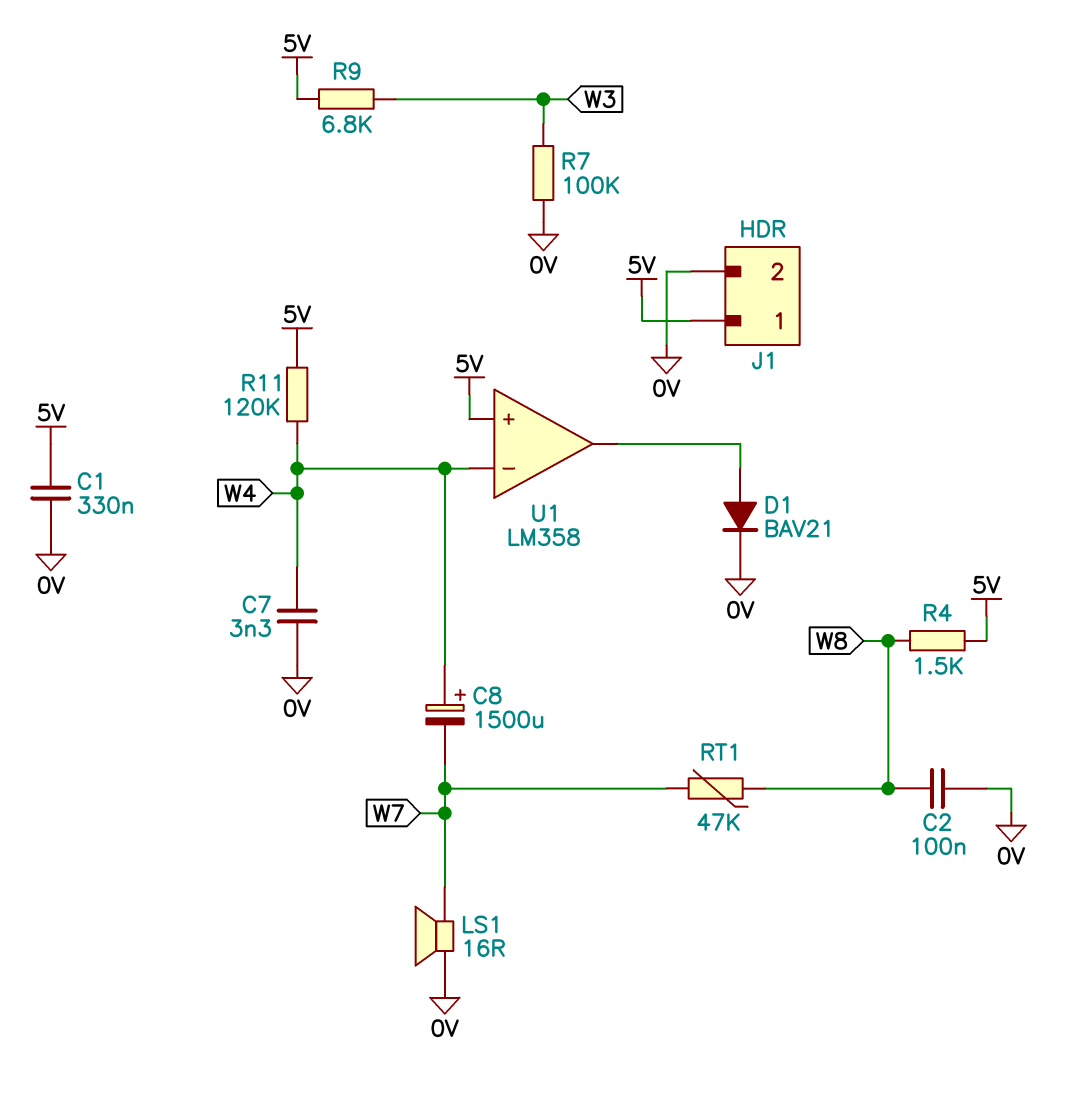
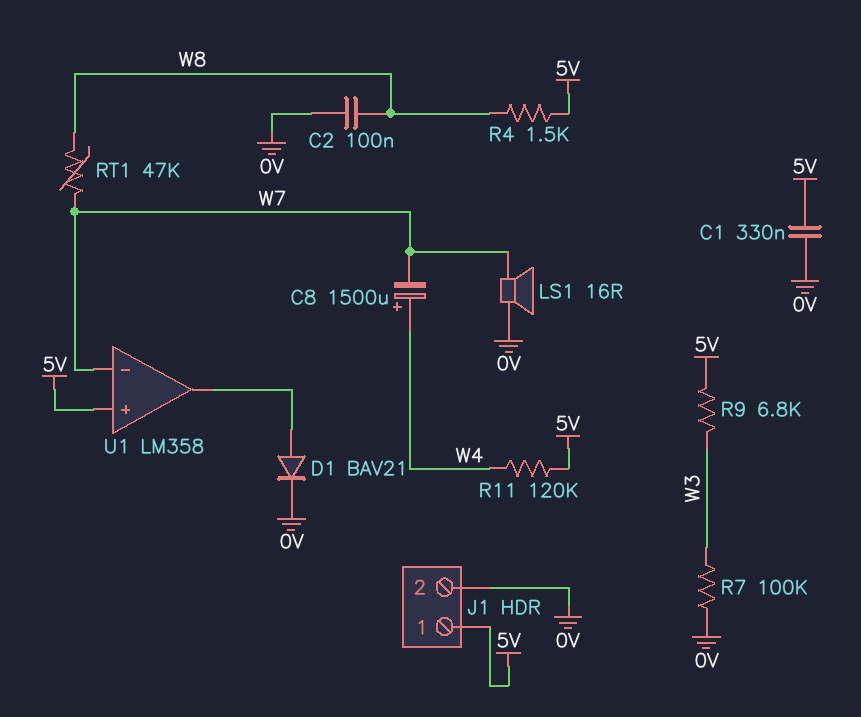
C7: 3.3nF (0V, W4) -> none
U1 pin in-: W4 -> W7

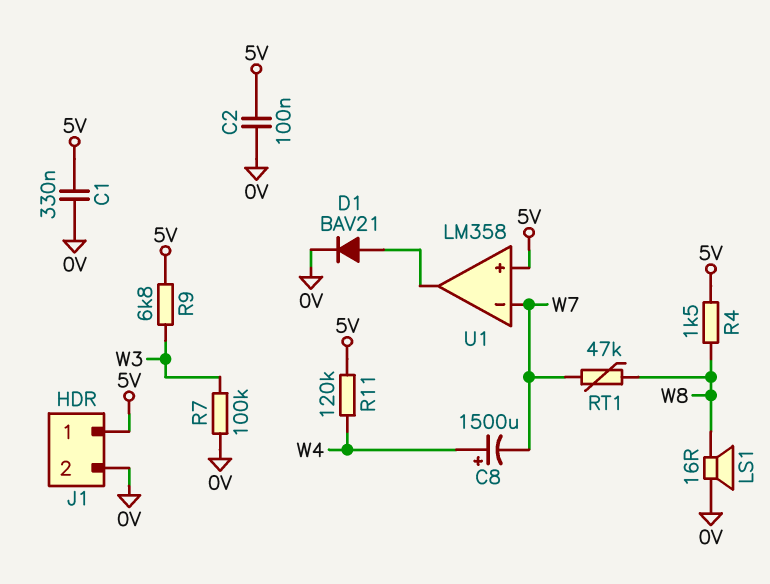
C2: 100nF (0V, W8) -> 100nF (0V, 5V)
LS1: speaker 16R (0V, W7) -> speaker 16R (0V, W8)

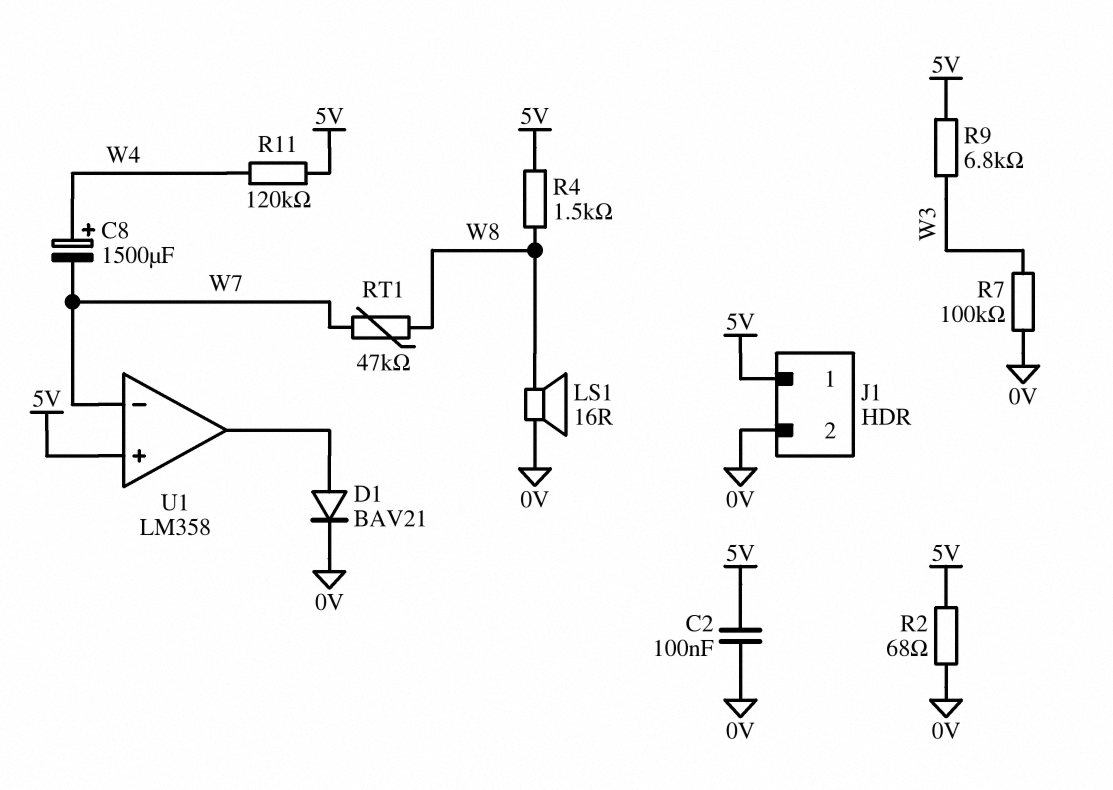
C1: 330nF (0V, 5V) -> none
R2: none -> 68 (0V, 5V)

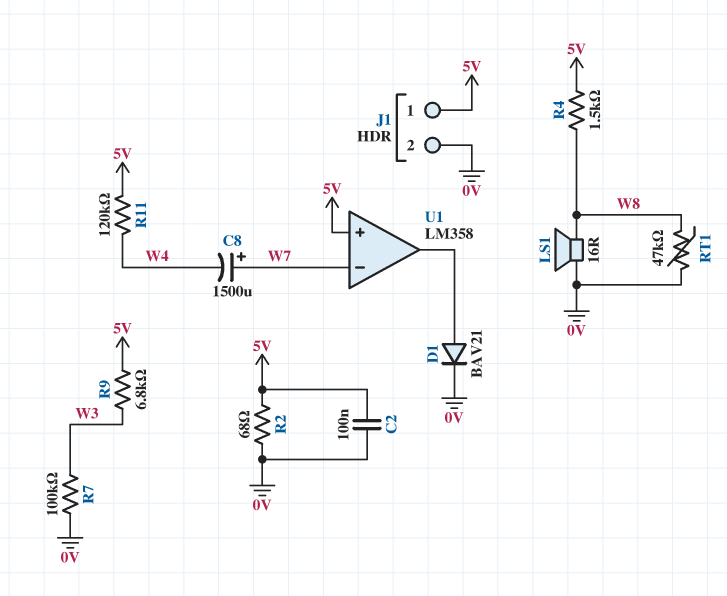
C8: 1500uF (plus W4, minus W7) -> 1500uF (plus W7, minus W4)
RT1: 47k (W7, W8) -> 47k (0V, W8)

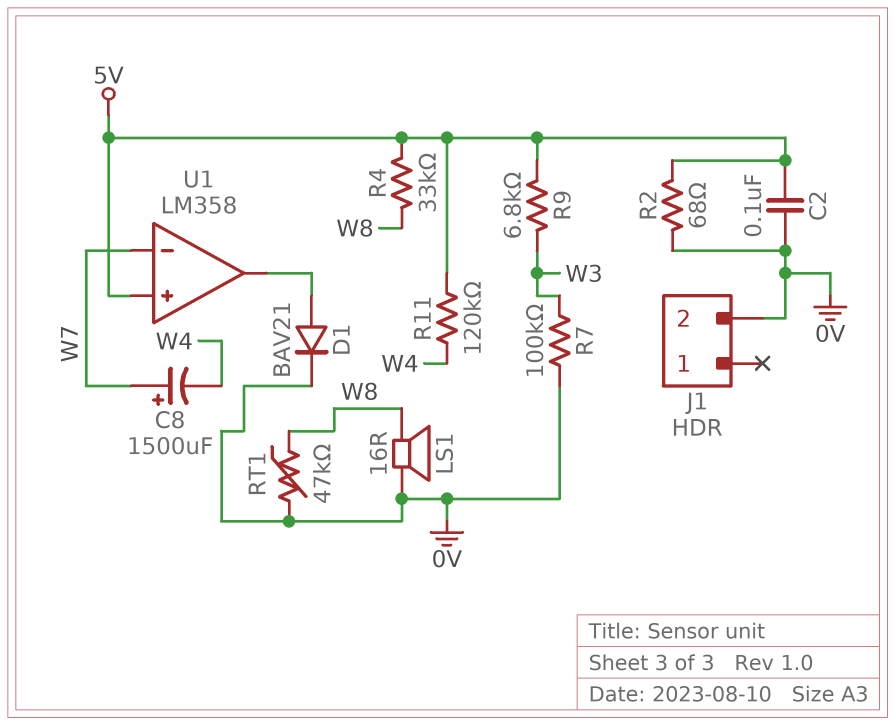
J1 pin 1: 5V -> none
R4: 1.5k (5V, W8) -> 33k (5V, W8)

